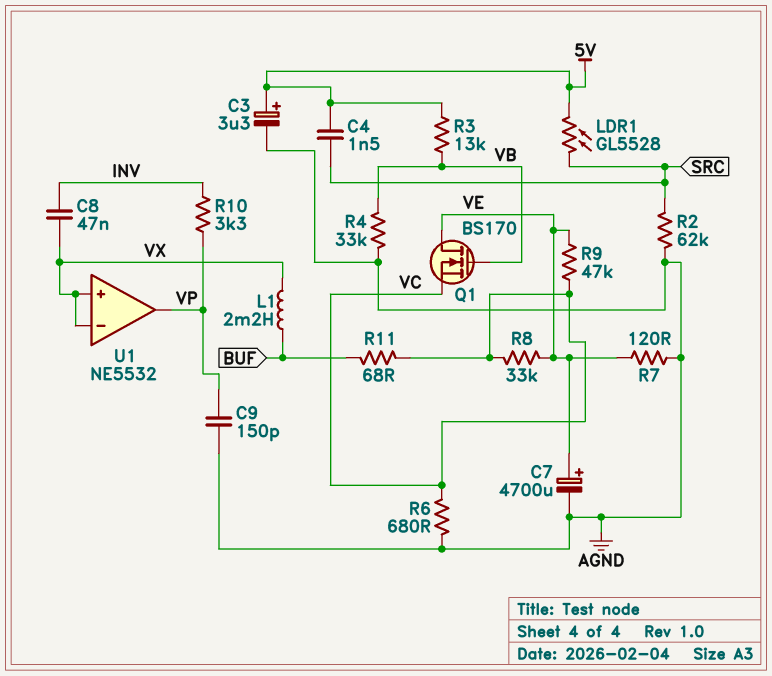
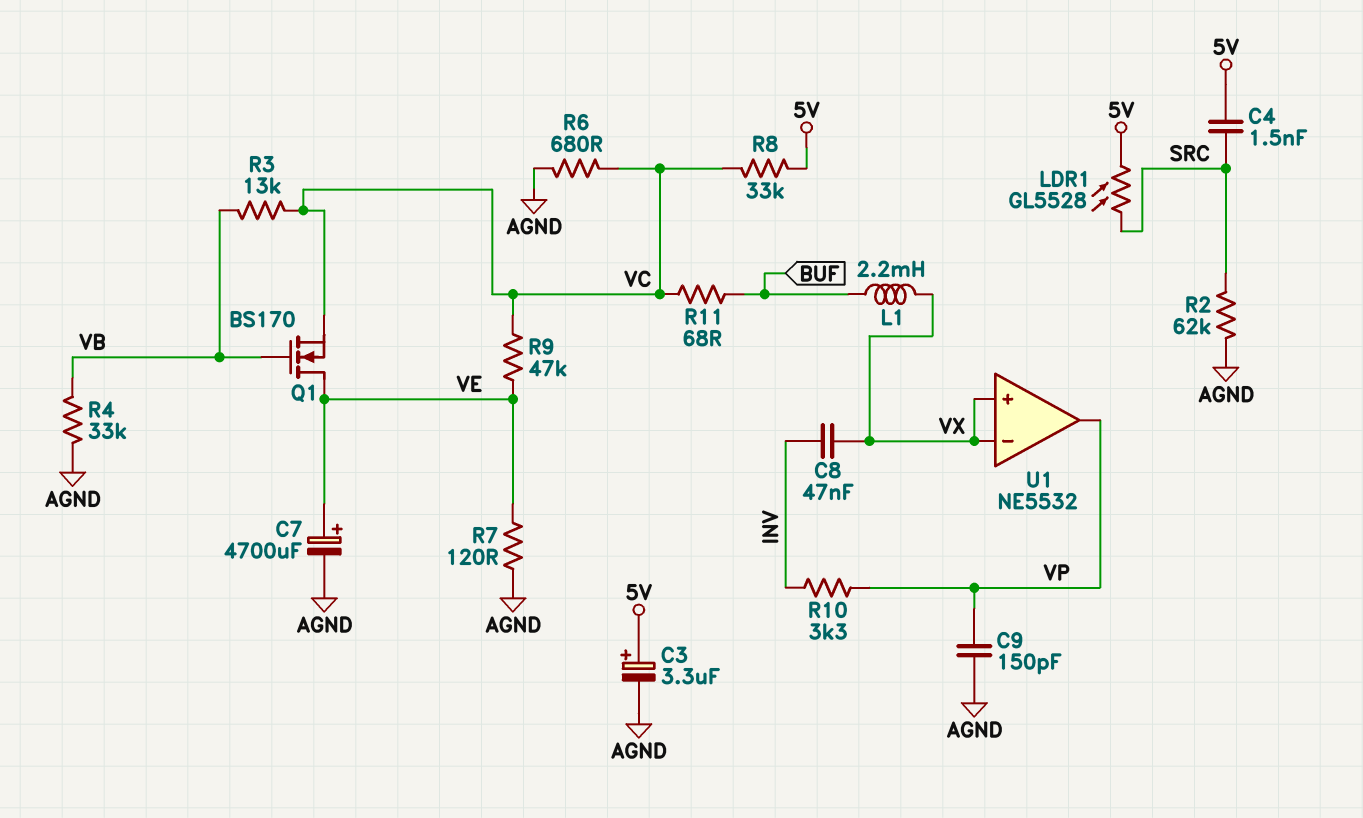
R3: 13k (5V, VB) -> 13k (VB, VC)
R8: 33k (VC, VE) -> 33k (5V, VC)

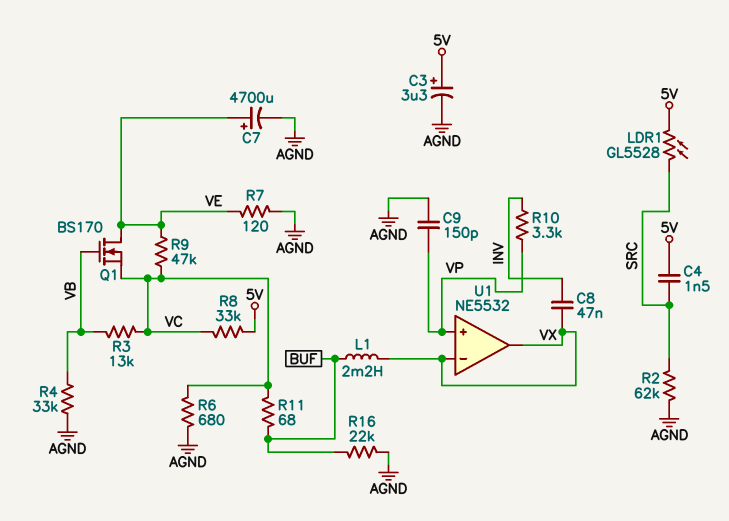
R16: none -> 22k (AGND, BUF)
U1 pin in+: VX -> VP
U1 pin out: VP -> VX

